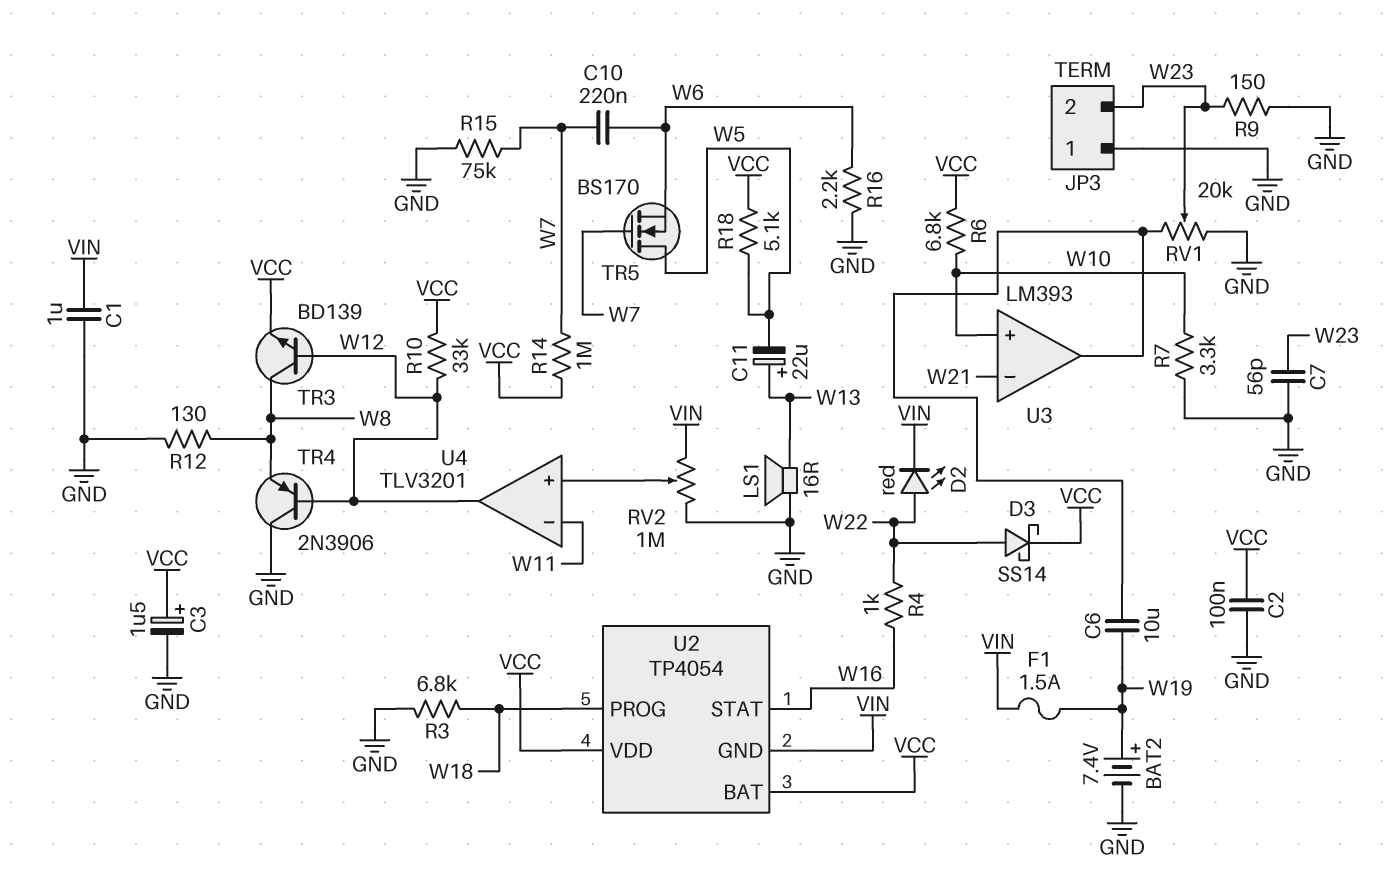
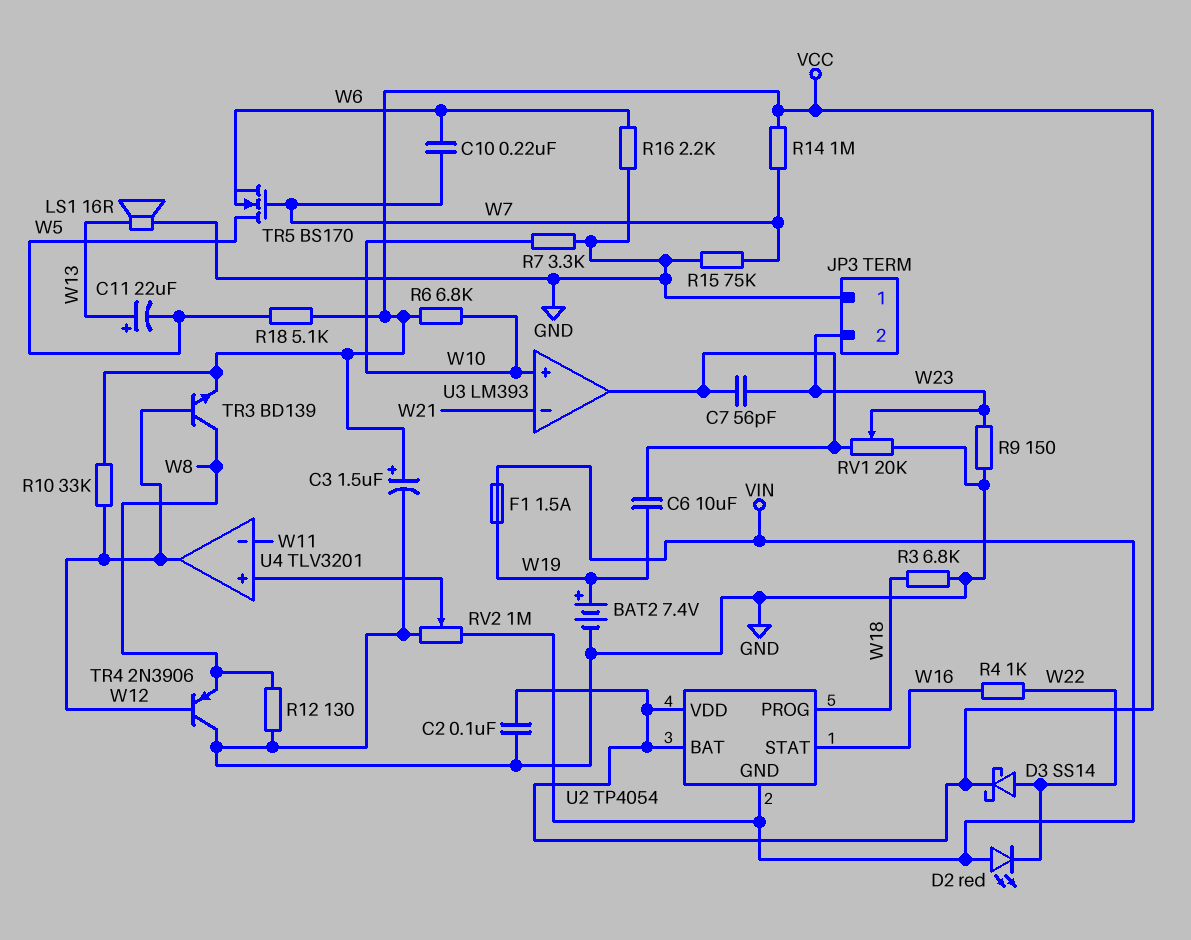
C1: 1uF (GND, VIN) -> none
C7: 56pF (GND, W23) -> 56pF (U3/out, W23)
D2: LED red (A W22, K VIN) -> LED red (A VIN, K W22)

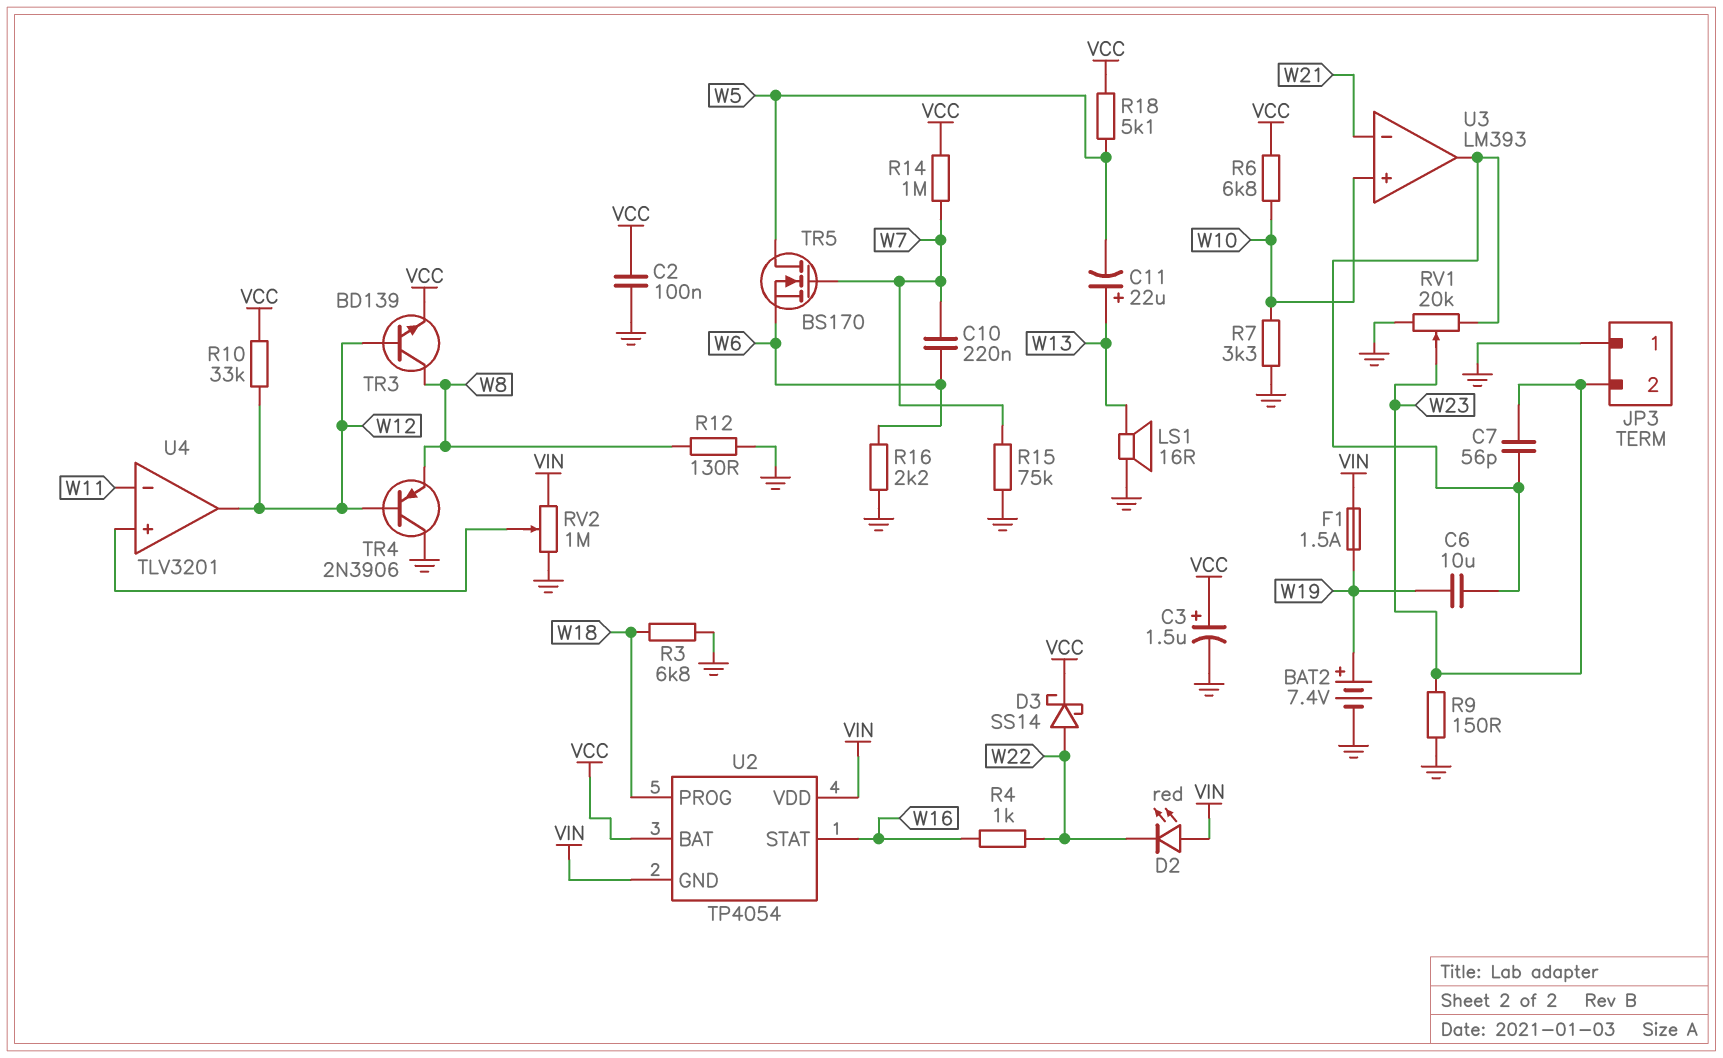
U2 pin VDD: VCC -> VIN

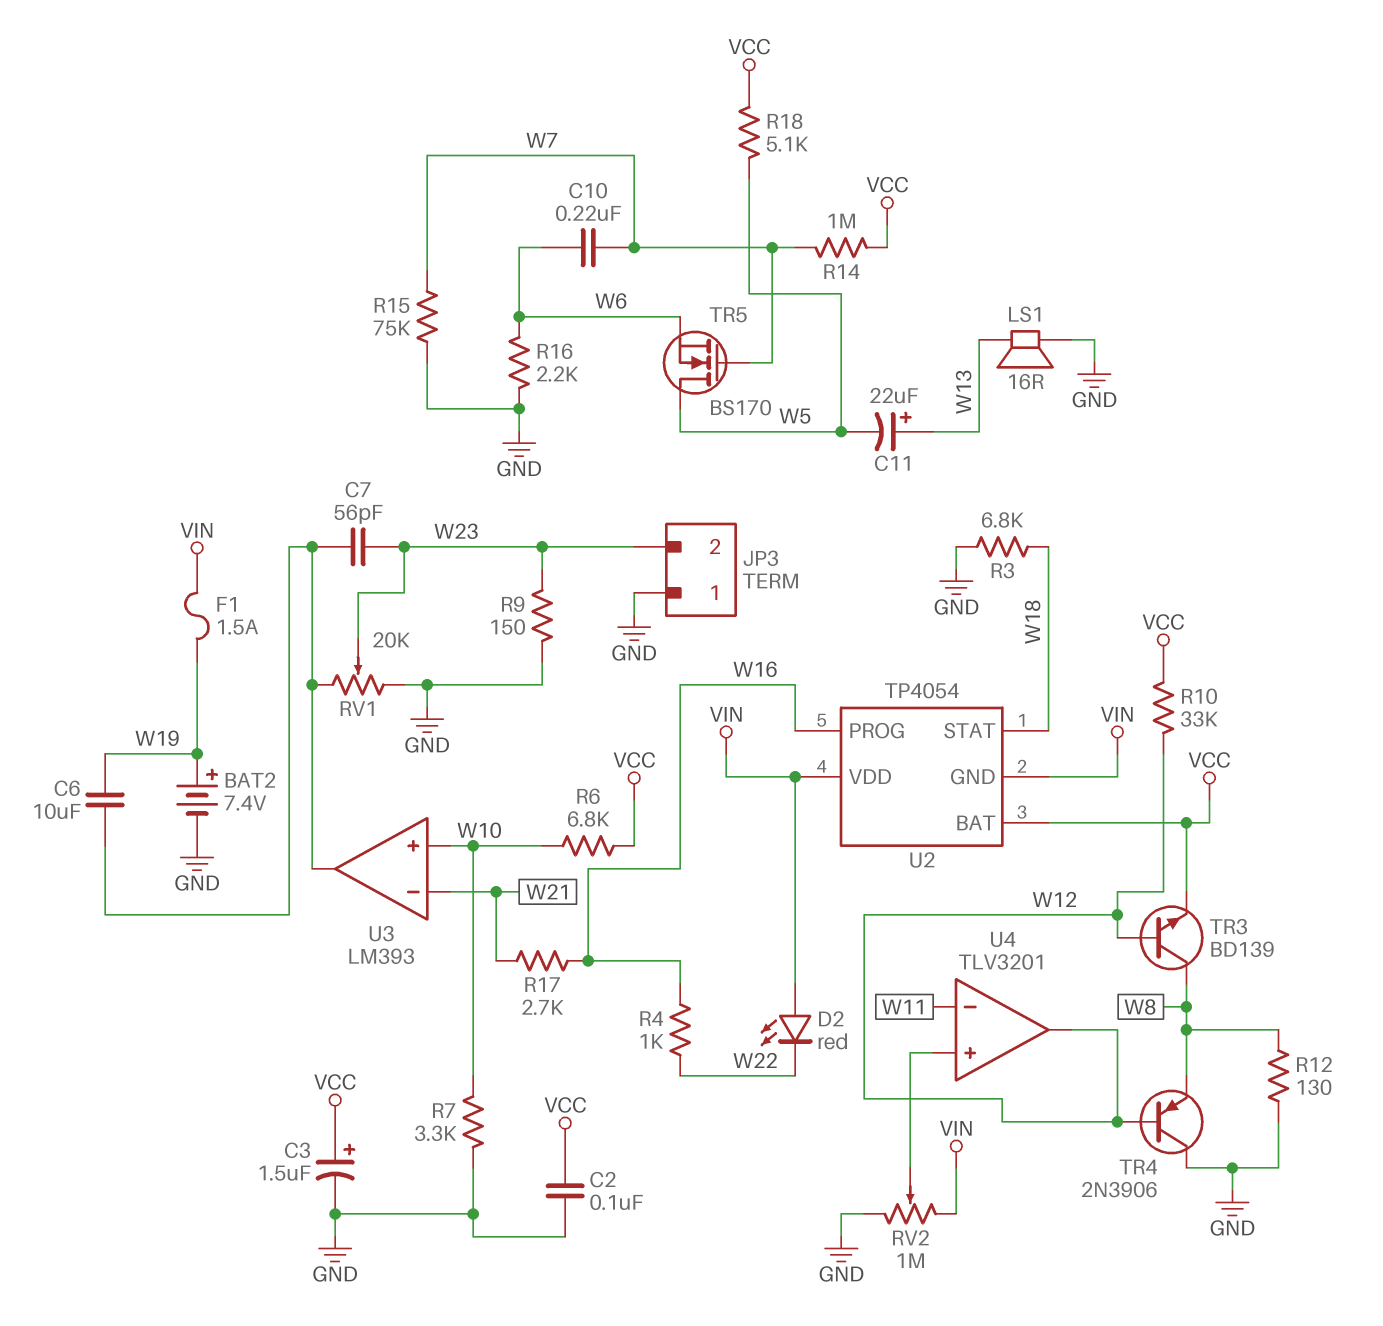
D3: schottky SS14 (A W22, K VCC) -> none
R17: none -> 2.7k (W16, W21)
U2 pin PROG: W18 -> W16
U2 pin STAT: W16 -> W18

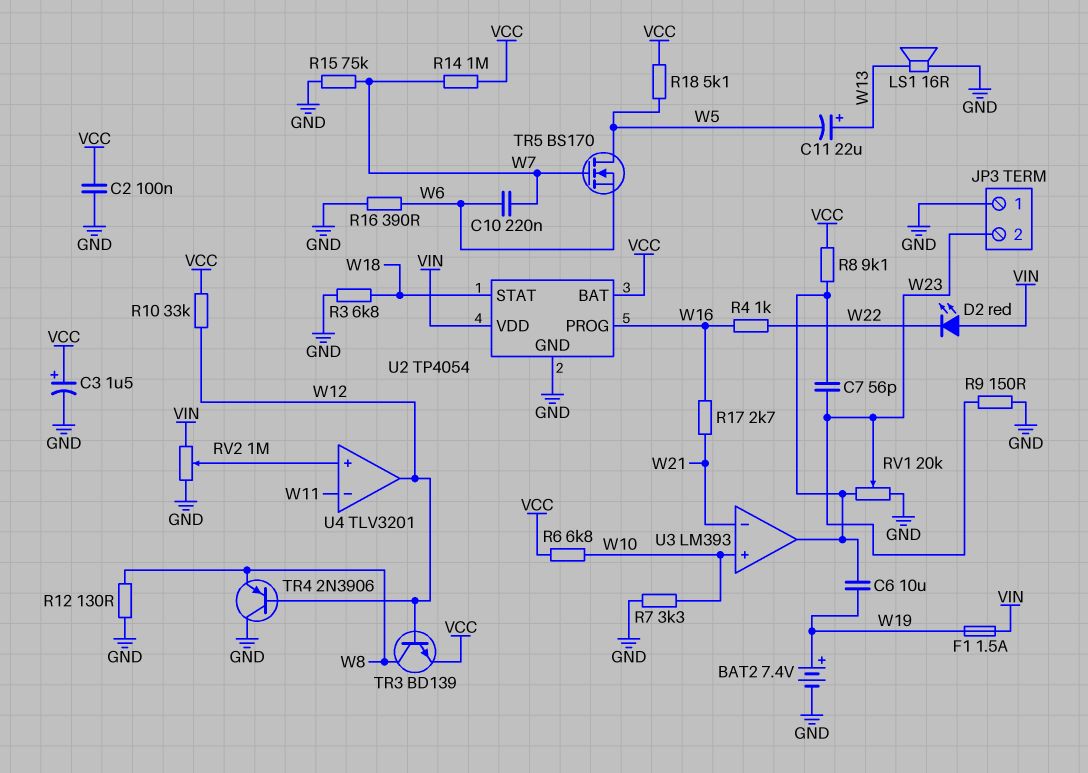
R8: none -> 9.1k (U3/out, VCC)
R16: 2.2k (GND, W6) -> 390 (GND, W6)
U2 pin GND: VIN -> GND

